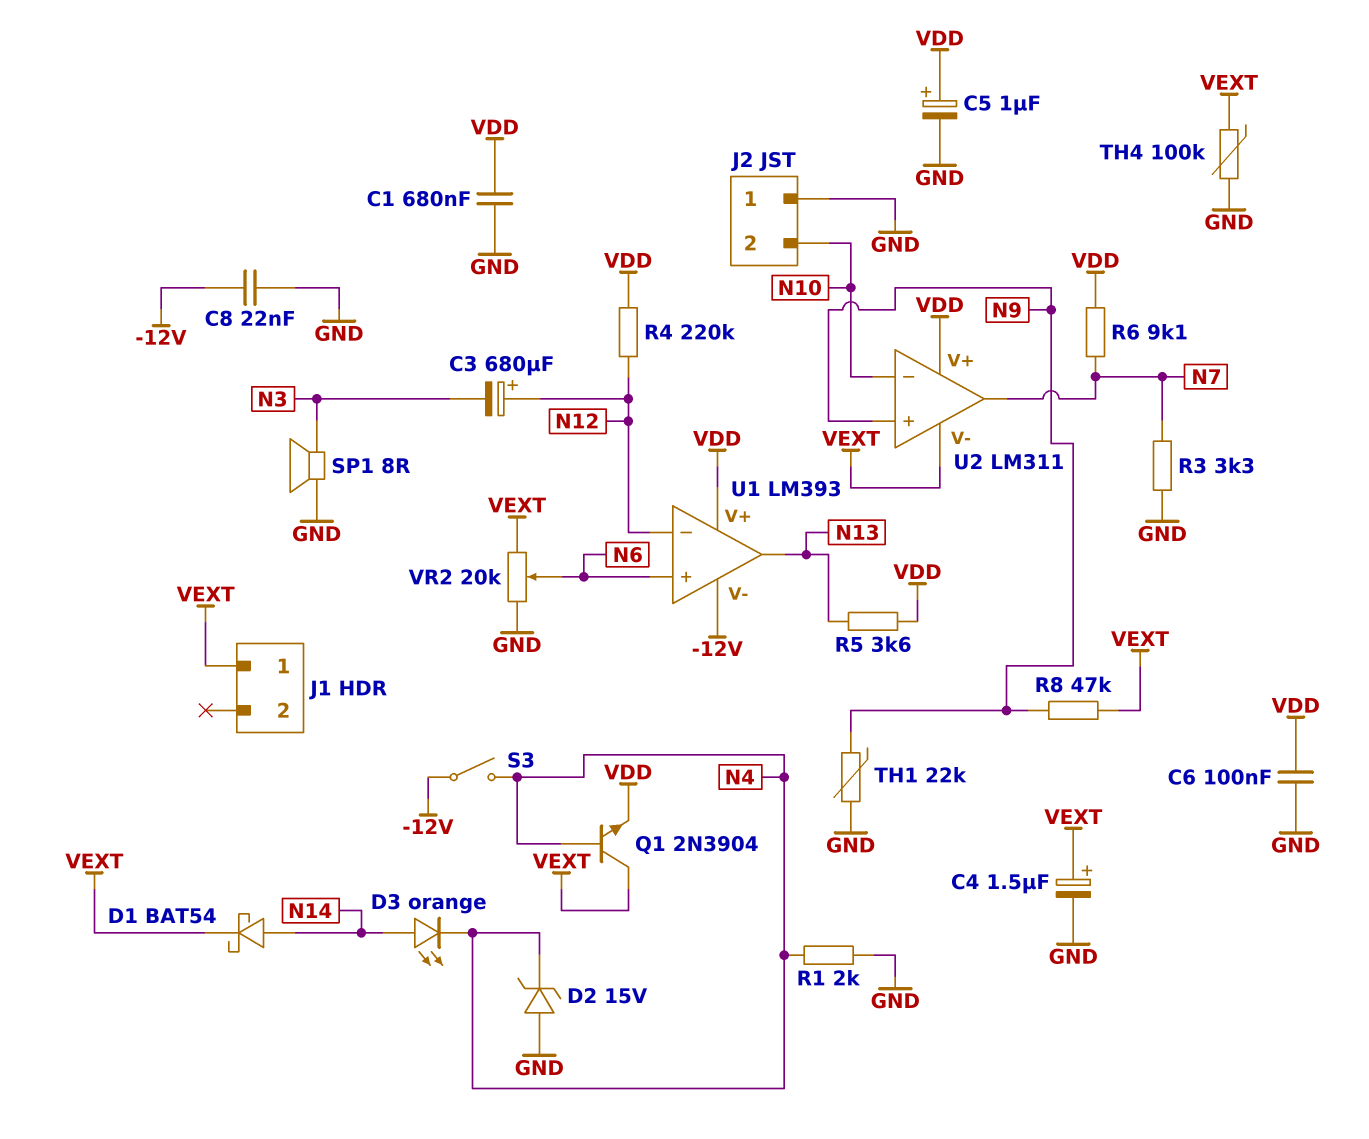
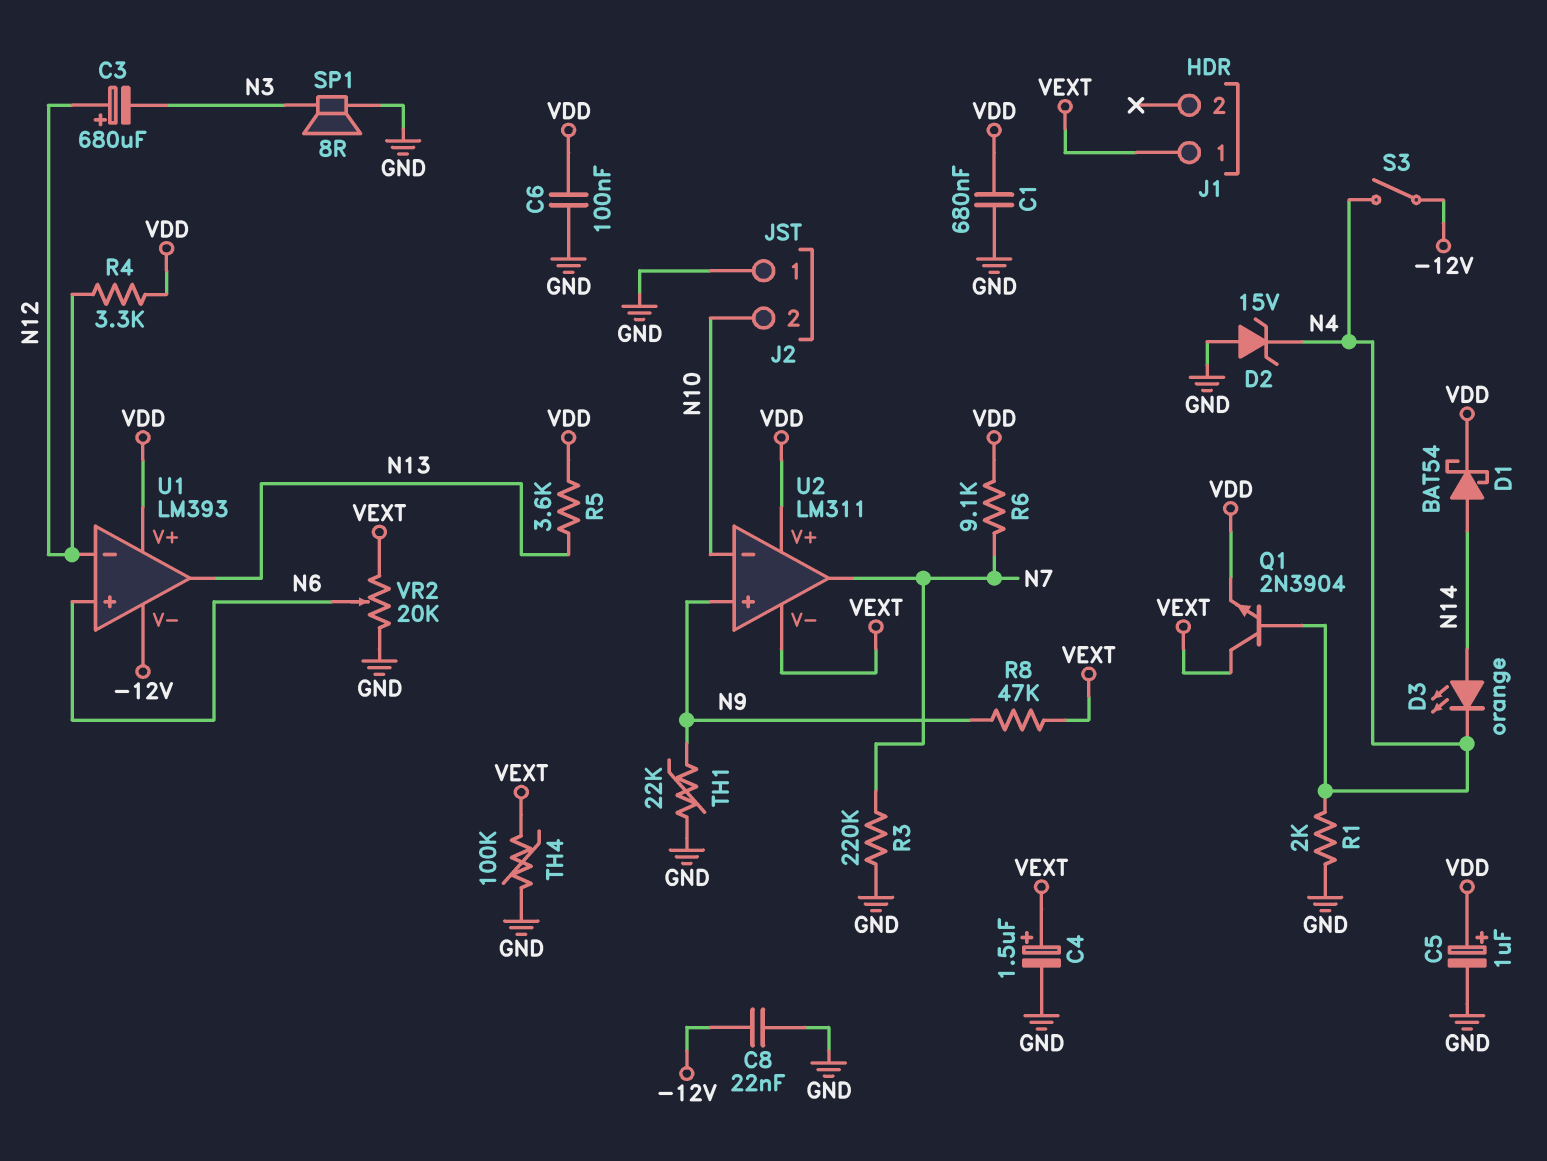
D1: schottky BAT54 (A N14, K VEXT) -> schottky BAT54 (A N14, K VDD)
R3: 3.3k (GND, N7) -> 220k (GND, N7)
R4: 220k (N12, VDD) -> 3.3k (N12, VDD)

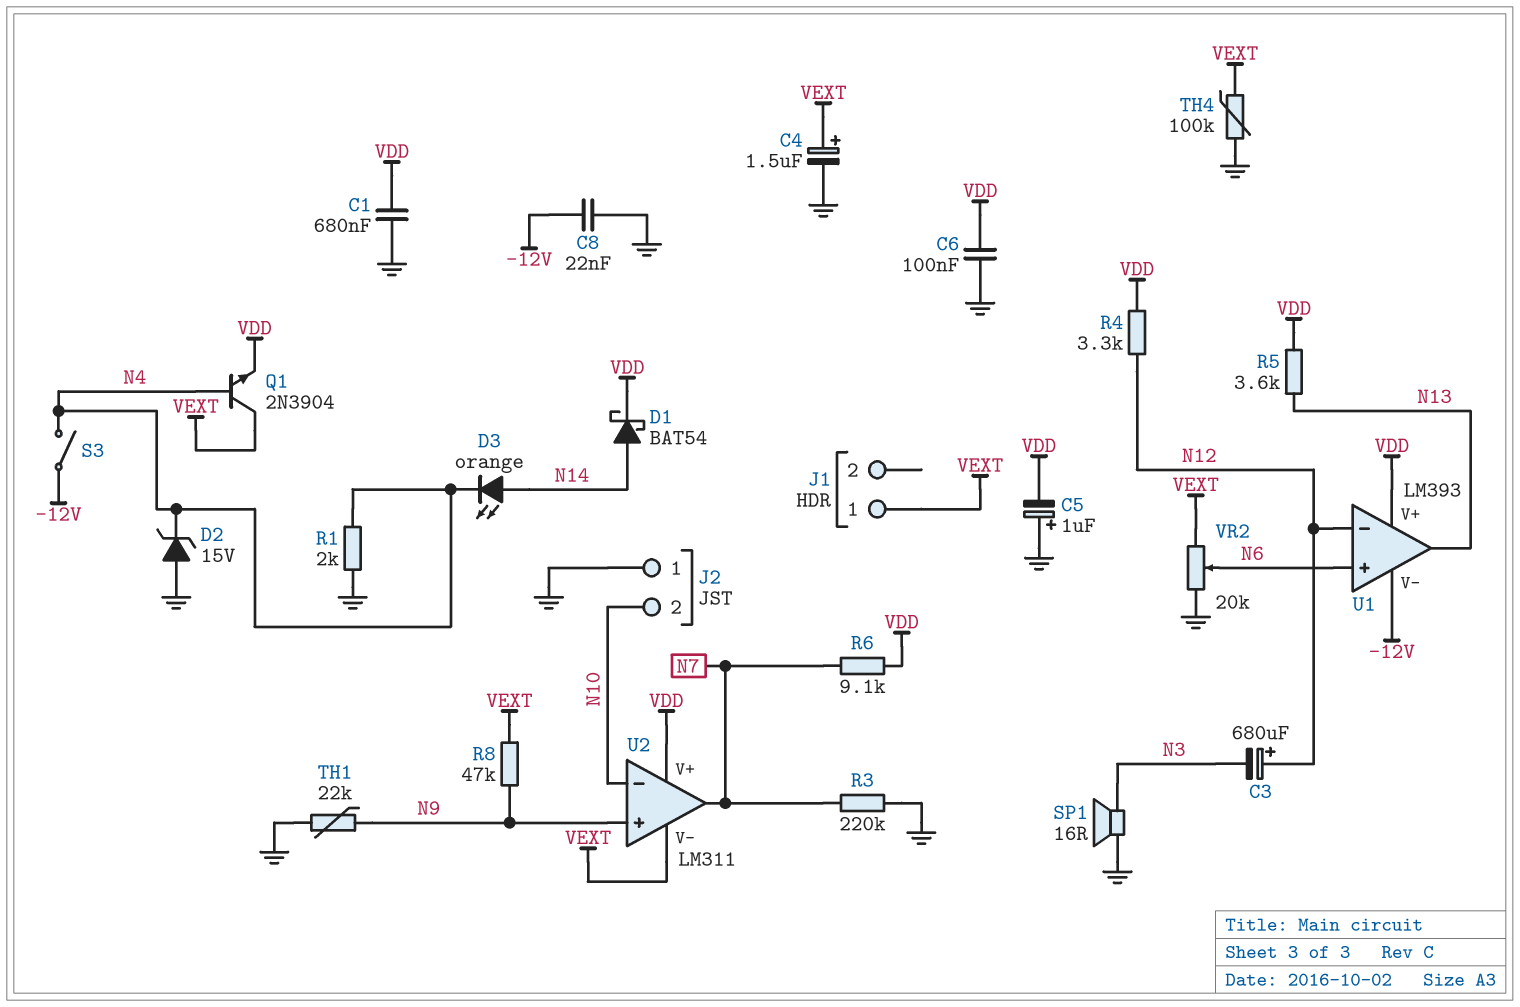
C5: 1uF (plus VDD, minus GND) -> 1uF (plus GND, minus VDD)
SP1: speaker 8R (GND, N3) -> speaker 16R (GND, N3)

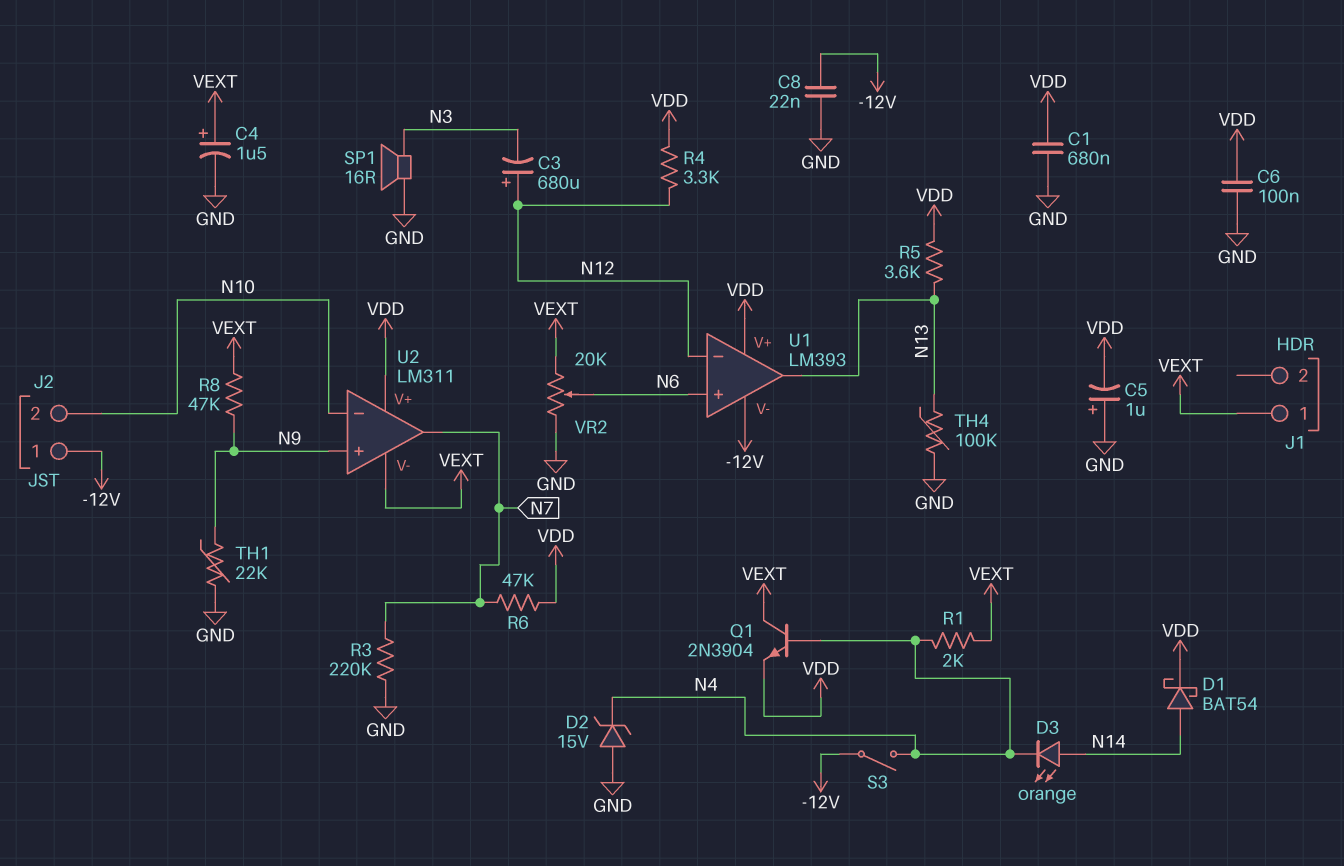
J2 pin 1: GND -> -12V
R1: 2k (GND, N4) -> 2k (N4, VEXT)
R6: 9.1k (N7, VDD) -> 47k (N7, VDD)
TH4: 100k (GND, VEXT) -> 100k (GND, N13)

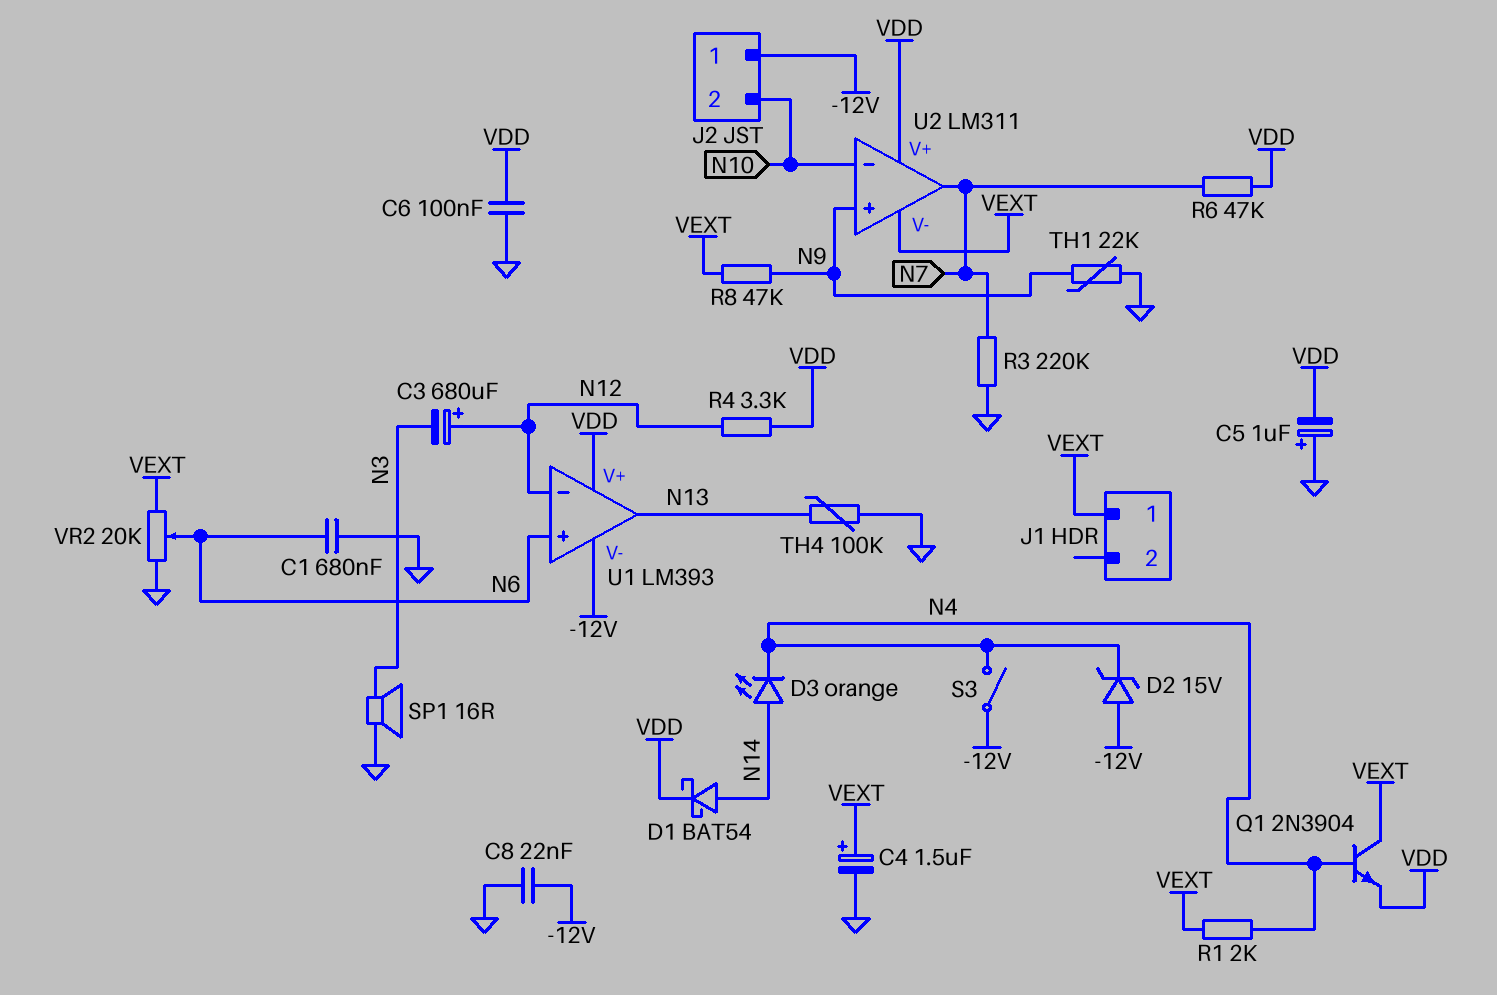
C1: 680nF (GND, VDD) -> 680nF (GND, N6)
D2: zener 15V (A GND, K N4) -> zener 15V (A -12V, K N4)
R5: 3.6k (N13, VDD) -> none

